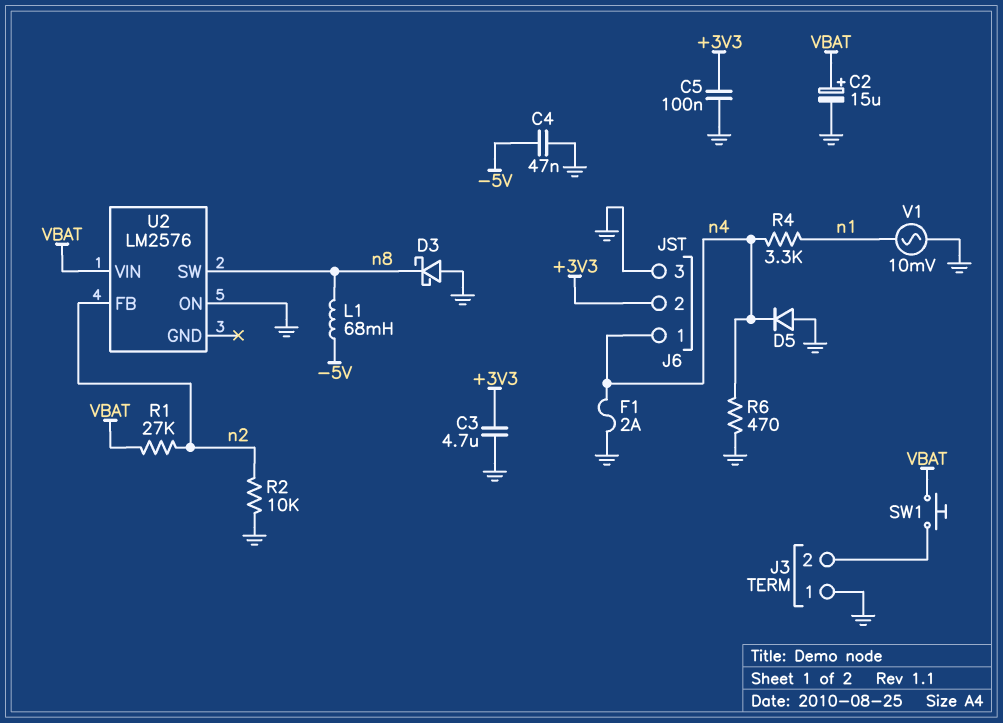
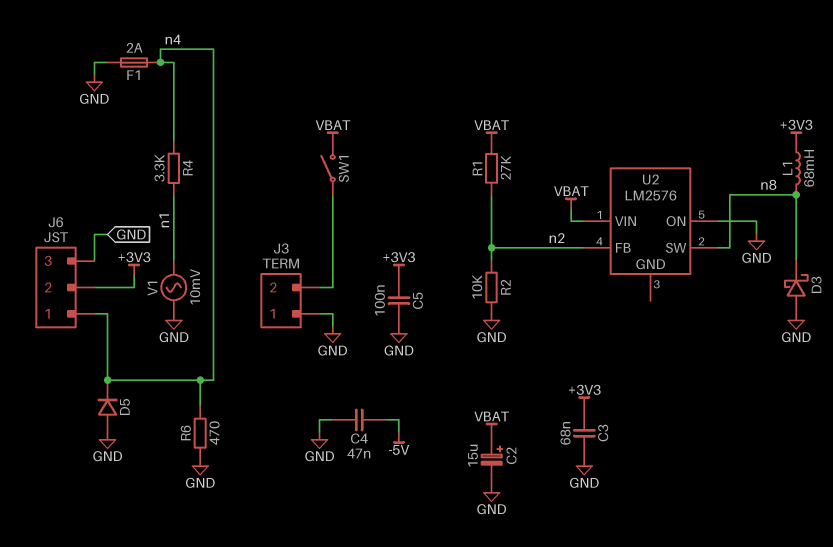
C3: 4.7uF (+3V3, GND) -> 68nF (+3V3, GND)
L1: 68mH (-5V, n8) -> 68mH (+3V3, n8)
SW1: button (J3/2, VBAT) -> switch (J3/2, VBAT)

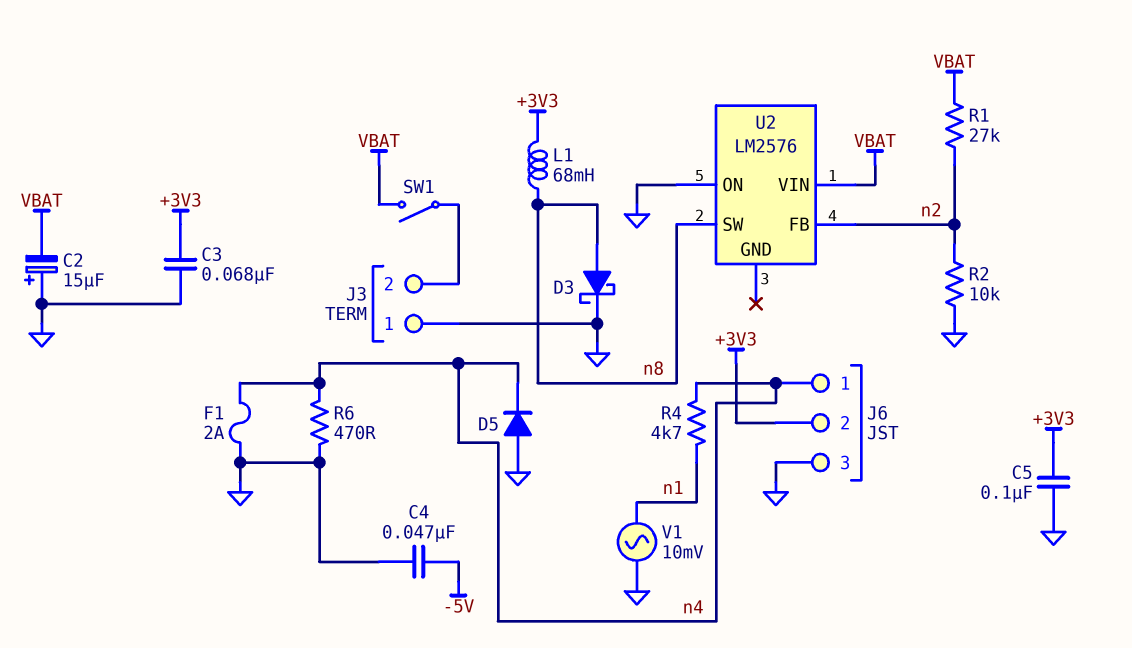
C2: 15uF (plus VBAT, minus GND) -> 15uF (plus GND, minus VBAT)
D3: schottky (A GND, K n8) -> schottky (A n8, K GND)
R4: 3.3k (n1, n4) -> 4.7k (n1, n4)

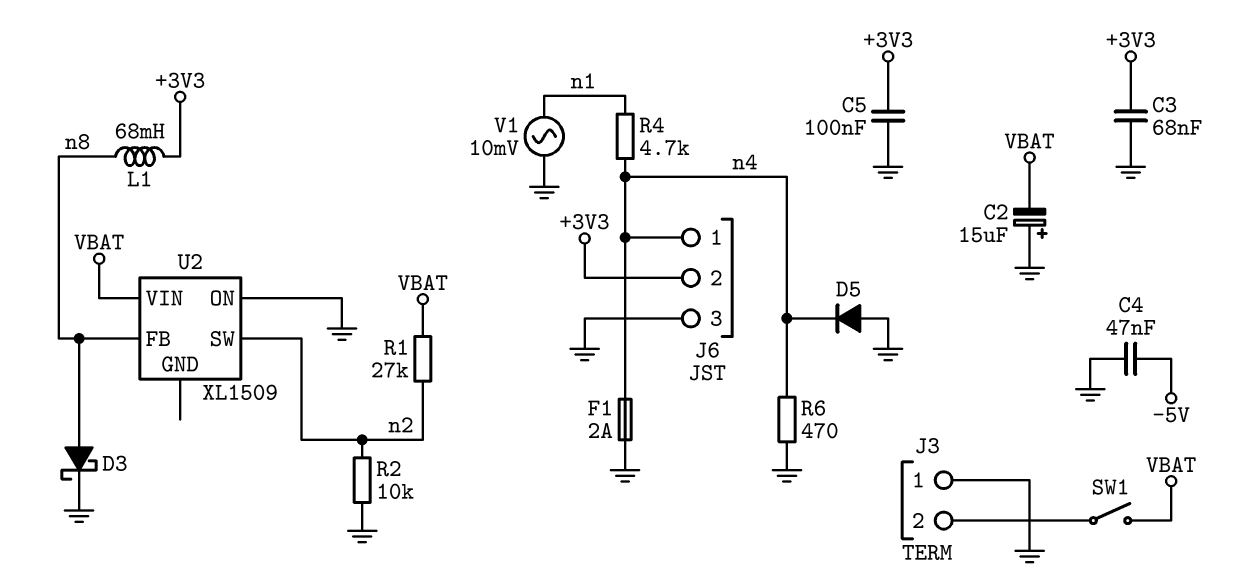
U2: LM2576 -> XL1509
U2 pin FB: n2 -> n8
U2 pin SW: n8 -> n2

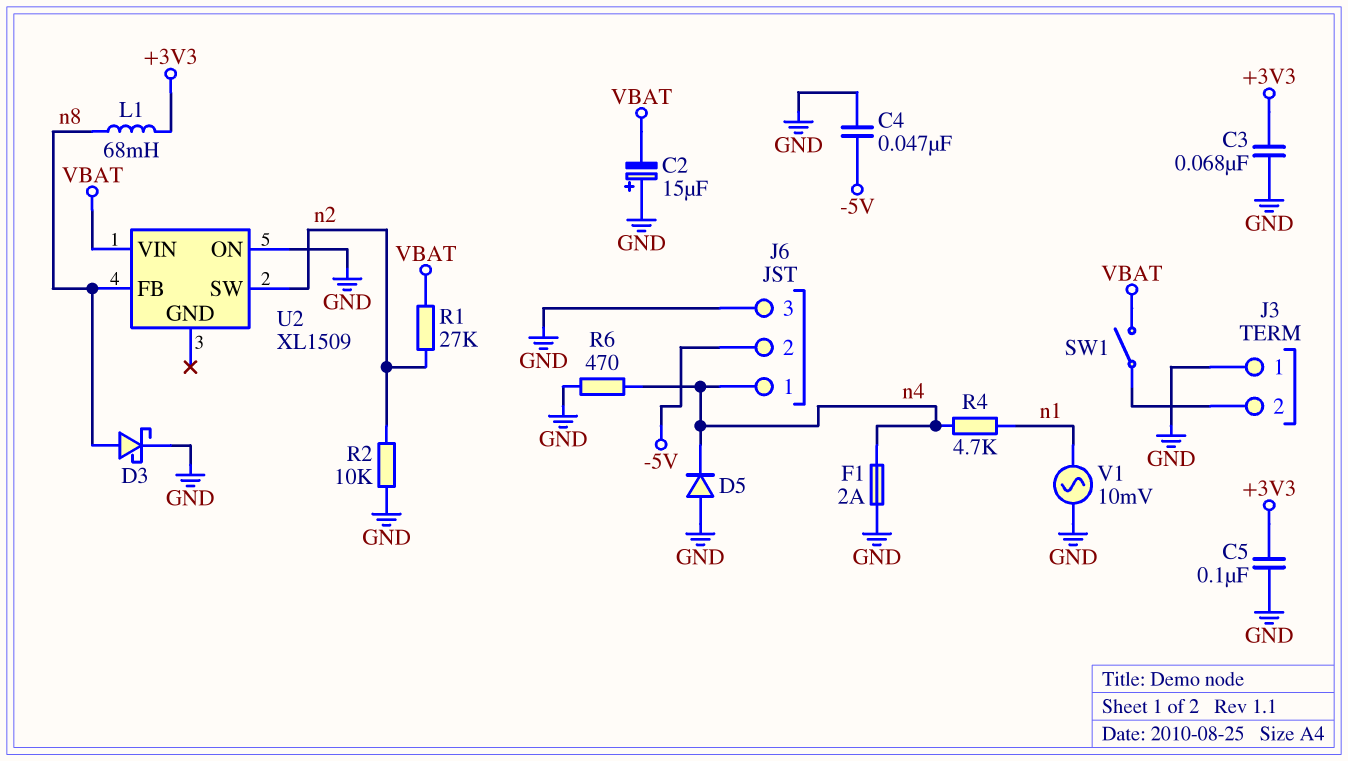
J6 pin 2: +3V3 -> -5V

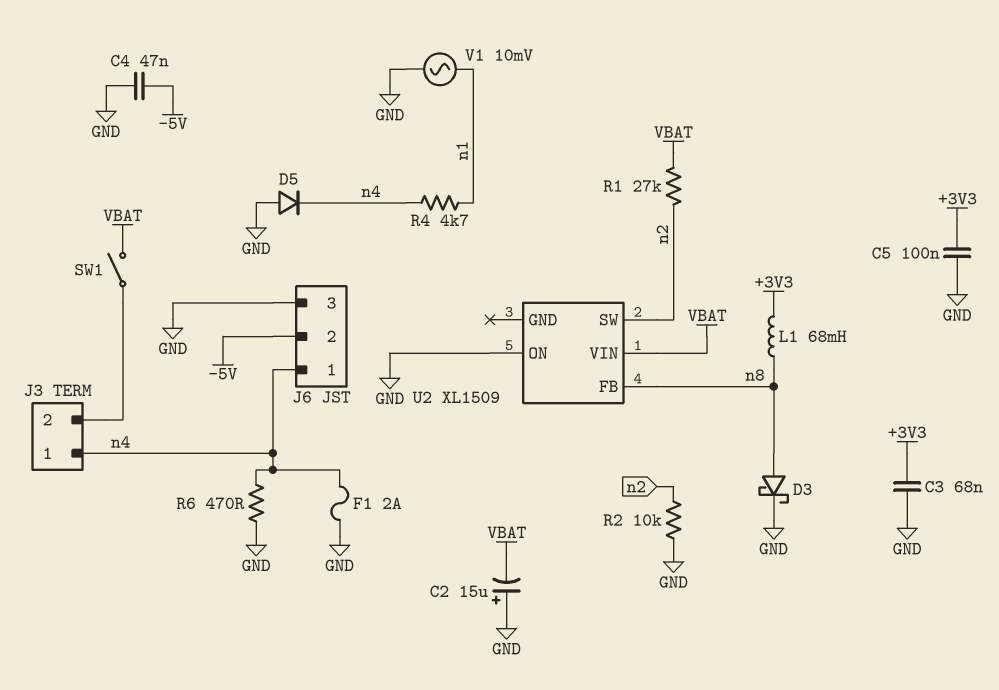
J3 pin 1: GND -> n4

